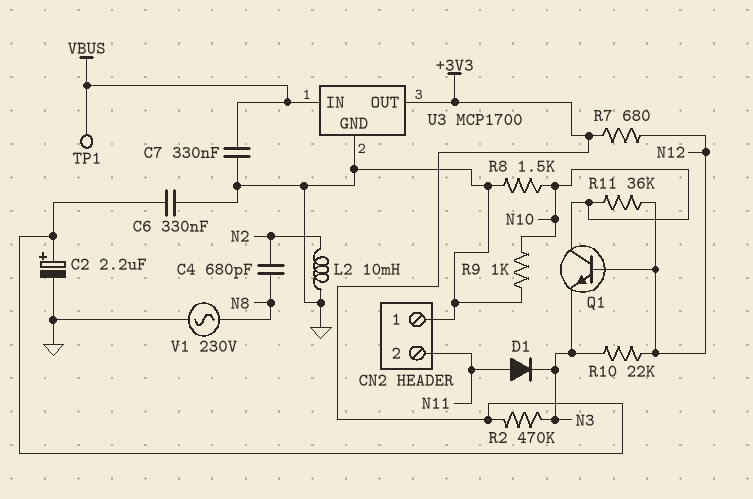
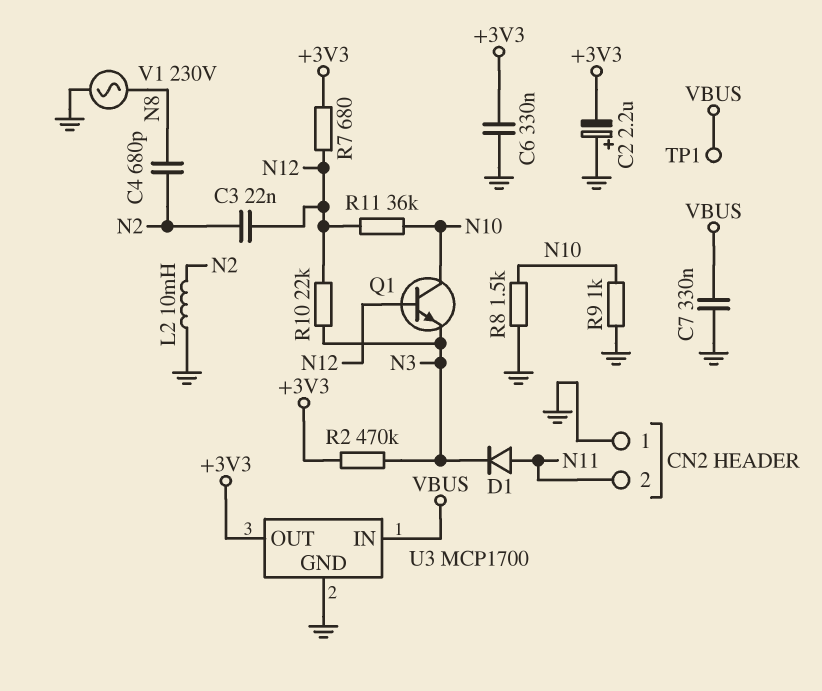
C2: 2.2uF (plus +3V3, minus GND) -> 2.2uF (plus GND, minus +3V3)
C3: none -> 22nF (N2, N12)

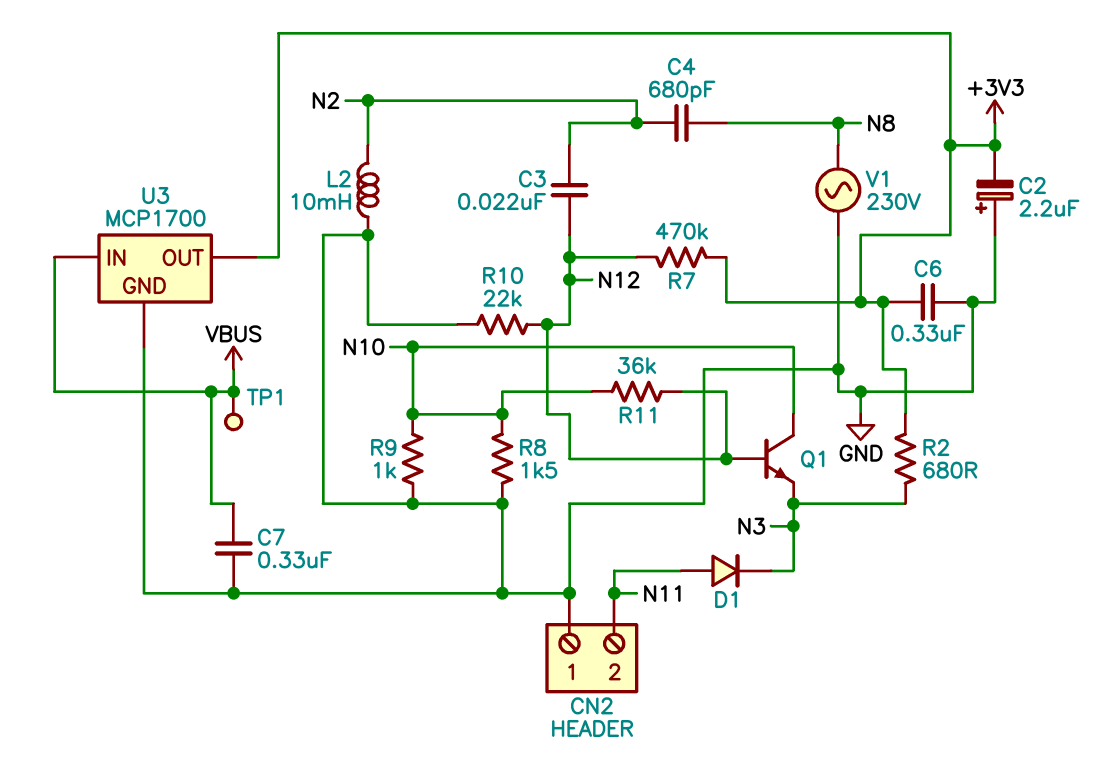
R2: 470k (+3V3, N3) -> 680 (+3V3, N3)
R7: 680 (+3V3, N12) -> 470k (+3V3, N12)
R10: 22k (N3, N12) -> 22k (GND, N12)

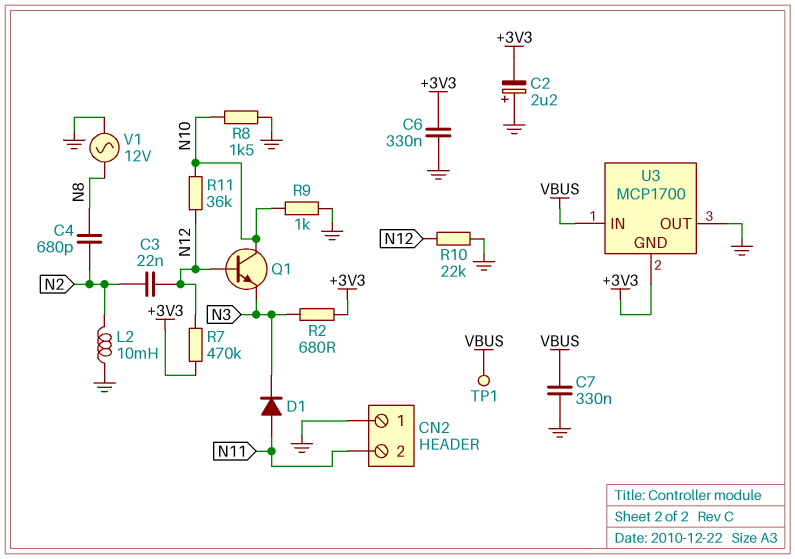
U3 pin GND: GND -> +3V3
U3 pin OUT: +3V3 -> GND
V1: AC 230V (GND, N8) -> AC 12V (GND, N8)

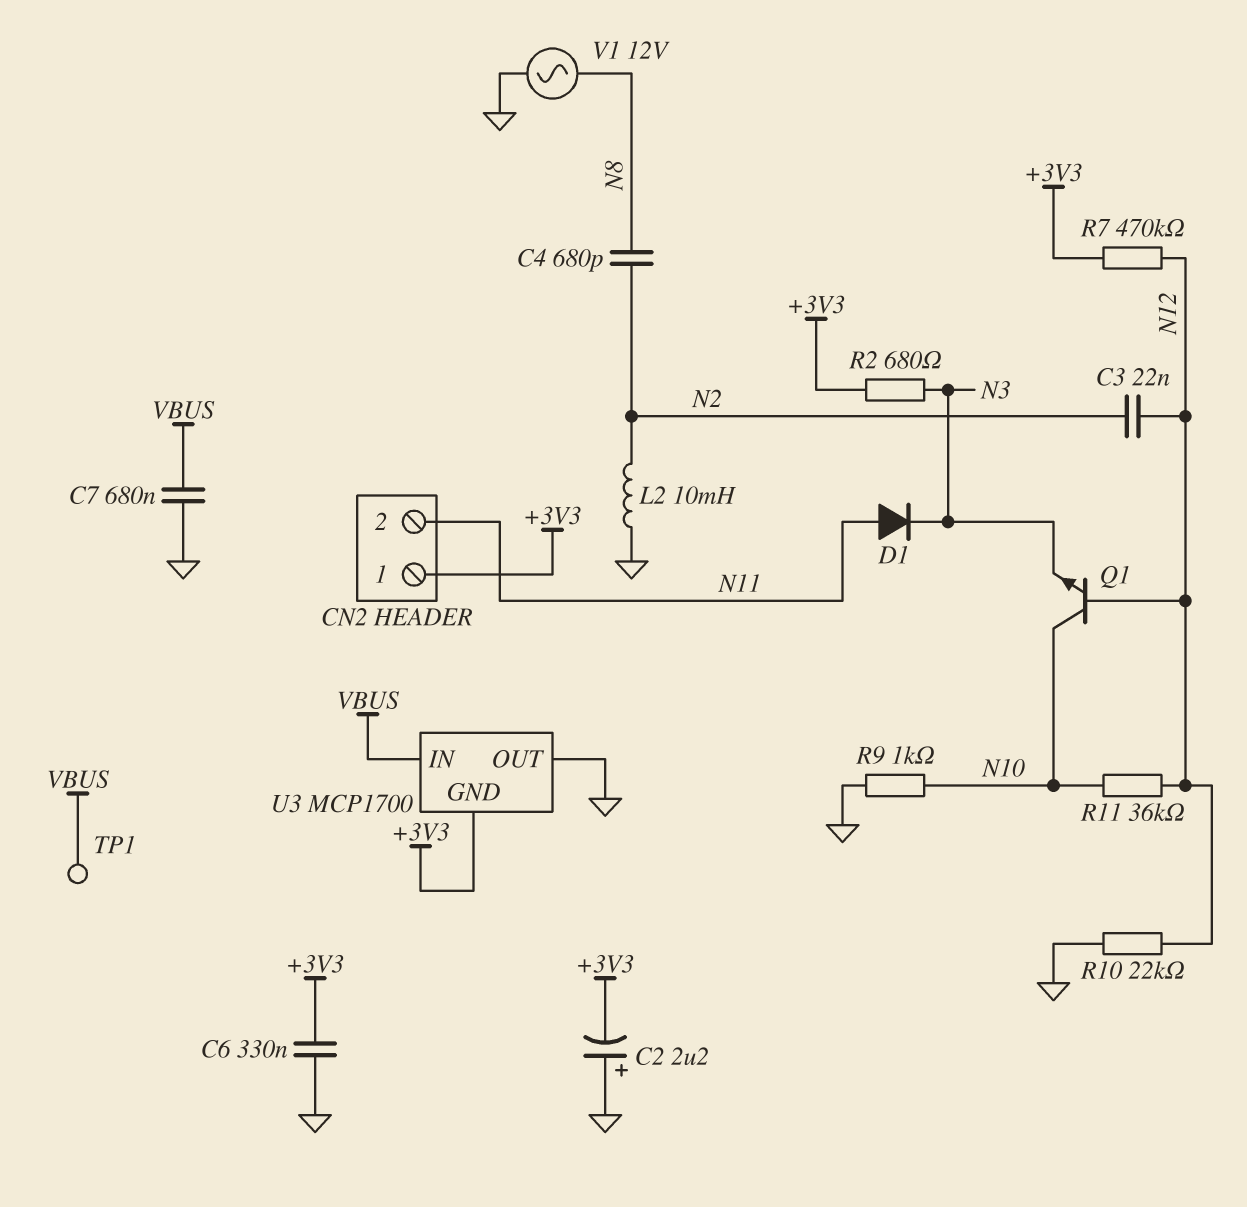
C7: 330nF (GND, VBUS) -> 680nF (GND, VBUS)
CN2 pin 1: GND -> +3V3
R8: 1.5k (GND, N10) -> none

